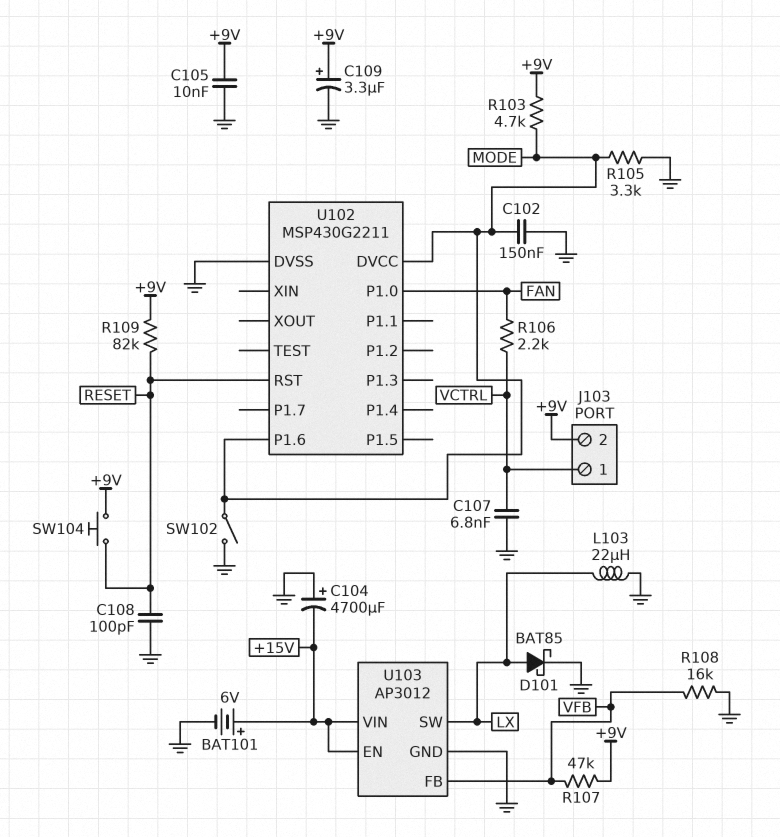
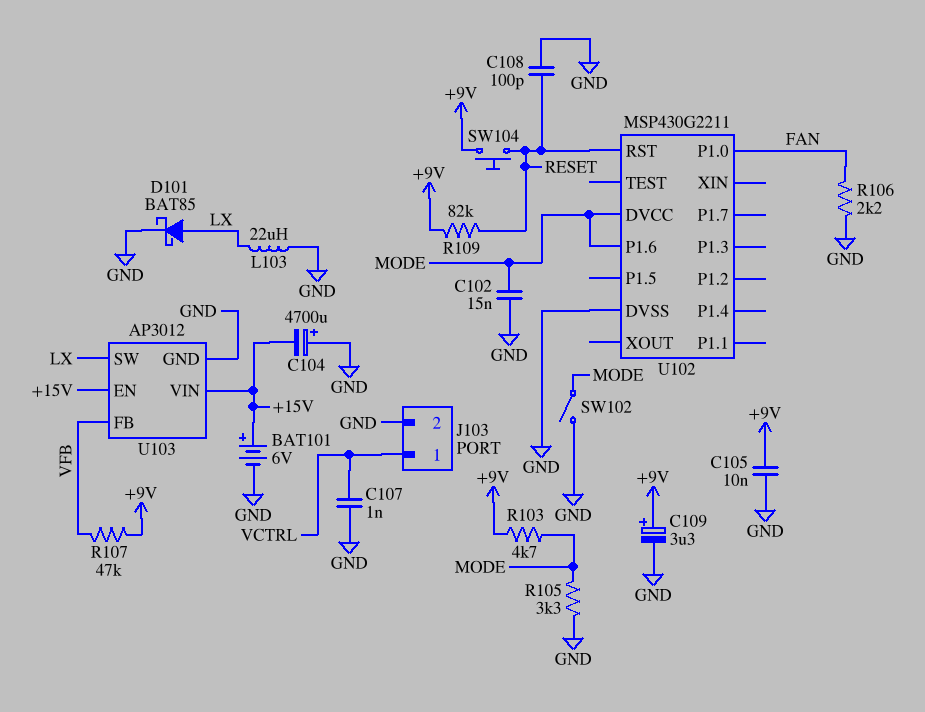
C102: 150nF (GND, MODE) -> 15nF (GND, MODE)
C107: 6.8nF (GND, VCTRL) -> 1nF (GND, VCTRL)
J103 pin 2: +9V -> GND
R106: 2.2k (FAN, VCTRL) -> 2.2k (FAN, GND)
R108: 16k (GND, VFB) -> none

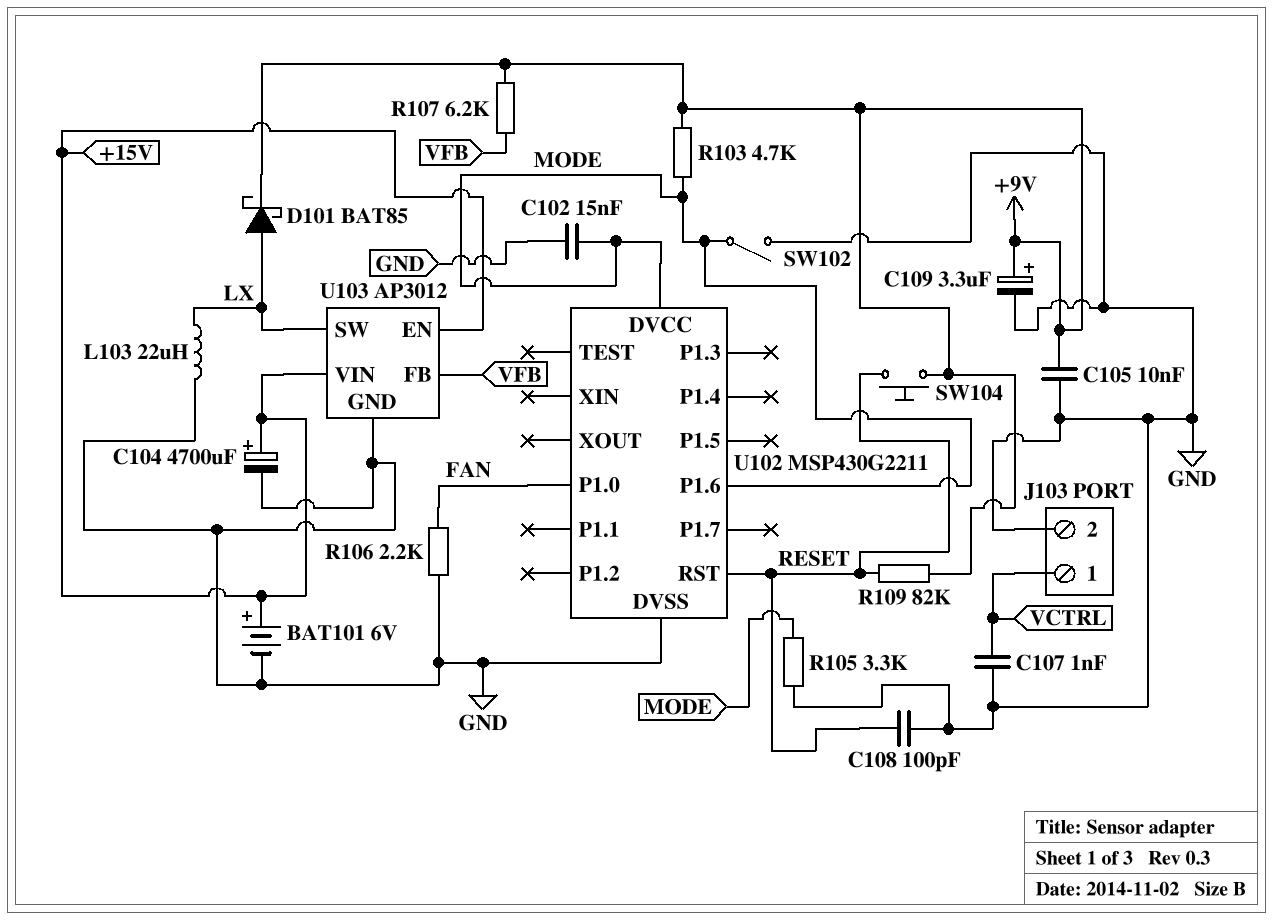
C104: 4700uF (plus GND, minus +15V) -> 4700uF (plus +15V, minus GND)
D101: schottky BAT85 (A LX, K GND) -> schottky BAT85 (A LX, K +9V)
R107: 47k (+9V, VFB) -> 6.2k (+9V, VFB)

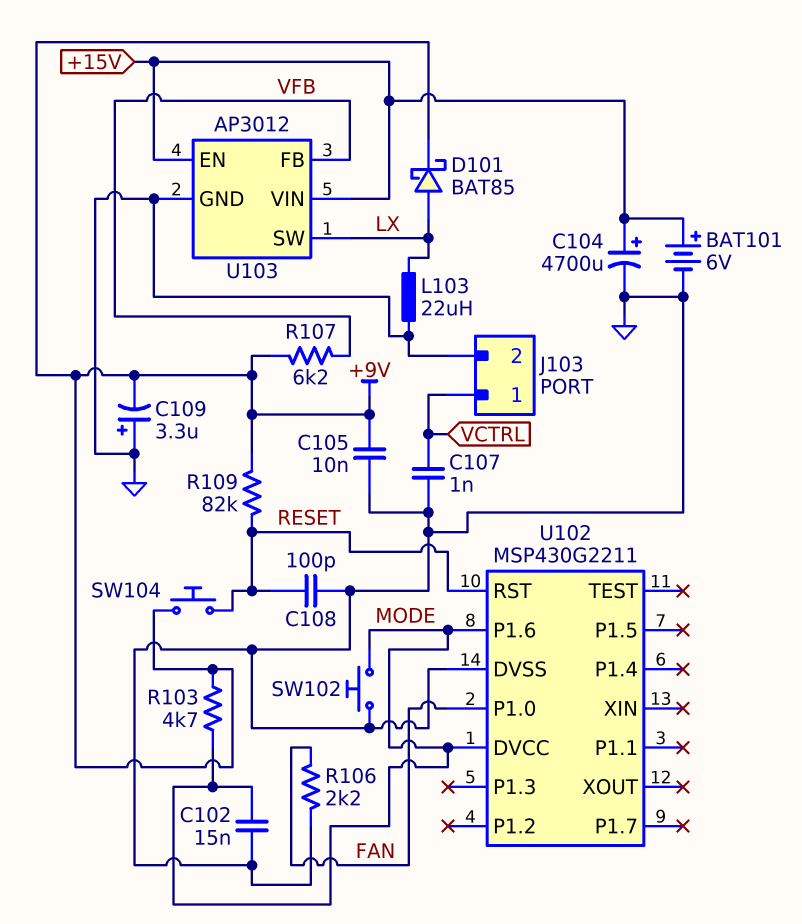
C109: 3.3uF (plus +9V, minus GND) -> 3.3uF (plus GND, minus +9V)
R105: 3.3k (GND, MODE) -> none
SW102: switch (GND, MODE) -> button (GND, MODE)

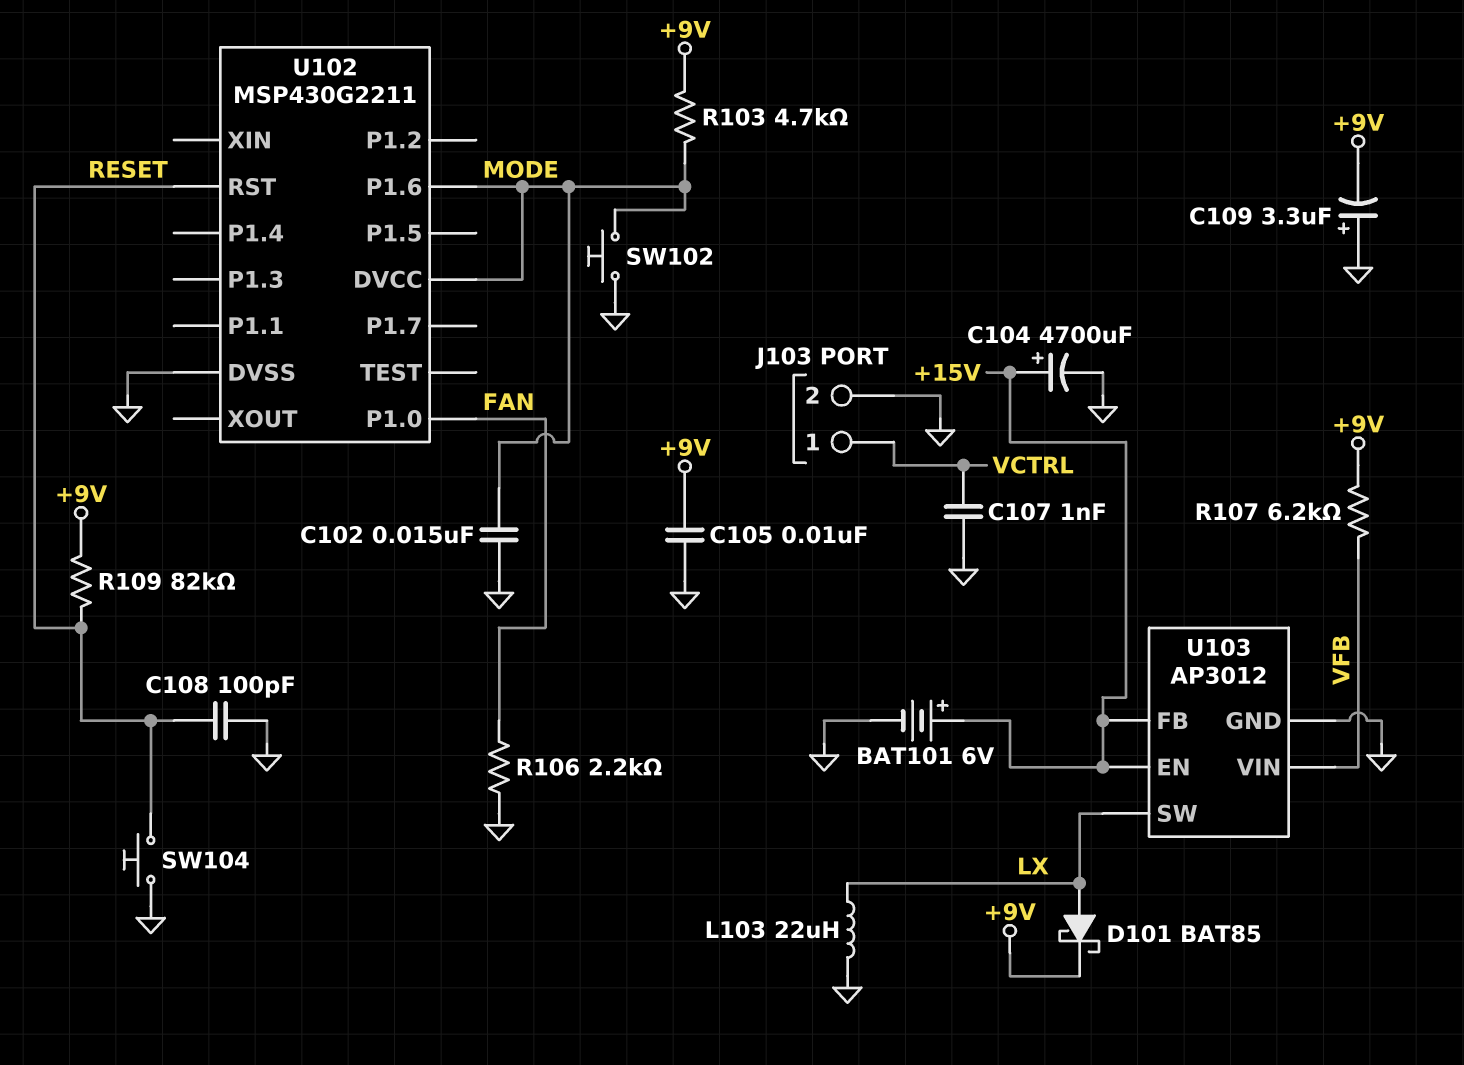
SW104: button (+9V, RESET) -> button (GND, RESET)
U103 pin FB: VFB -> +15V
U103 pin VIN: +15V -> VFB

